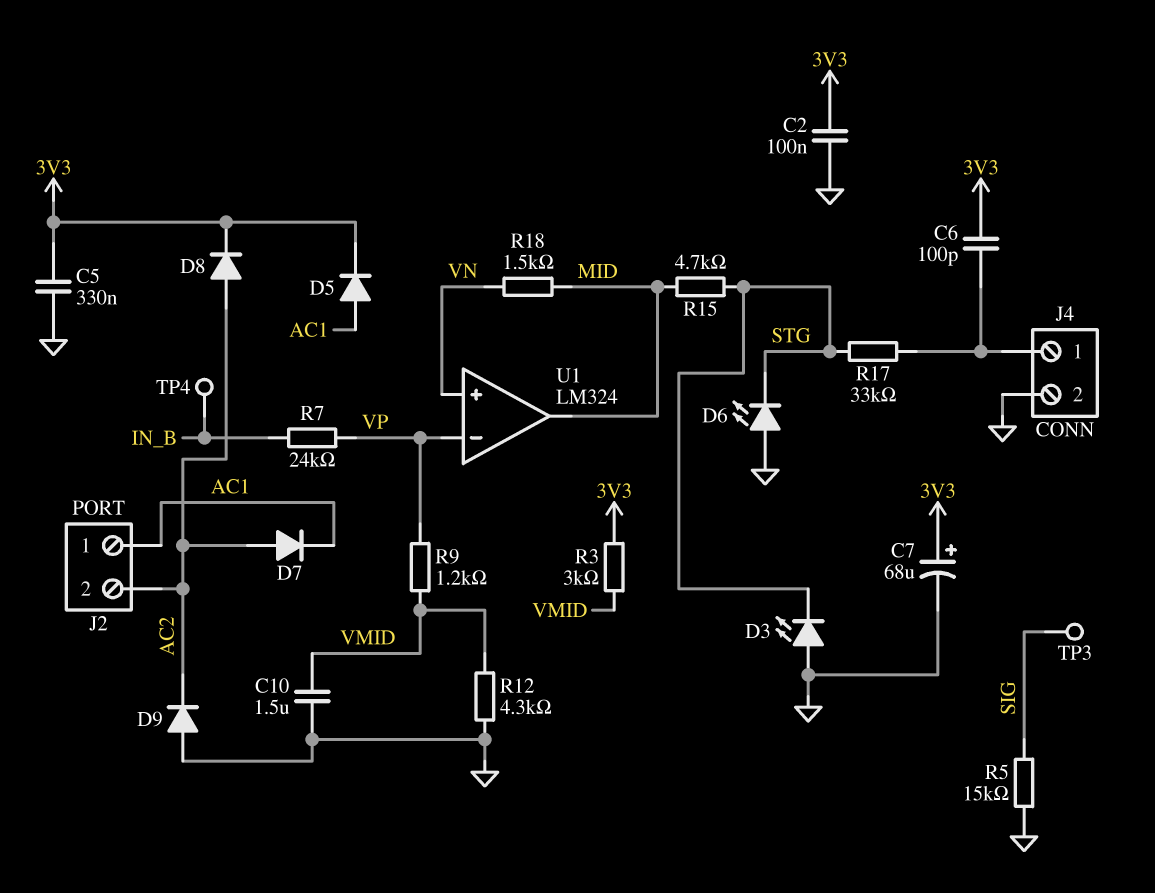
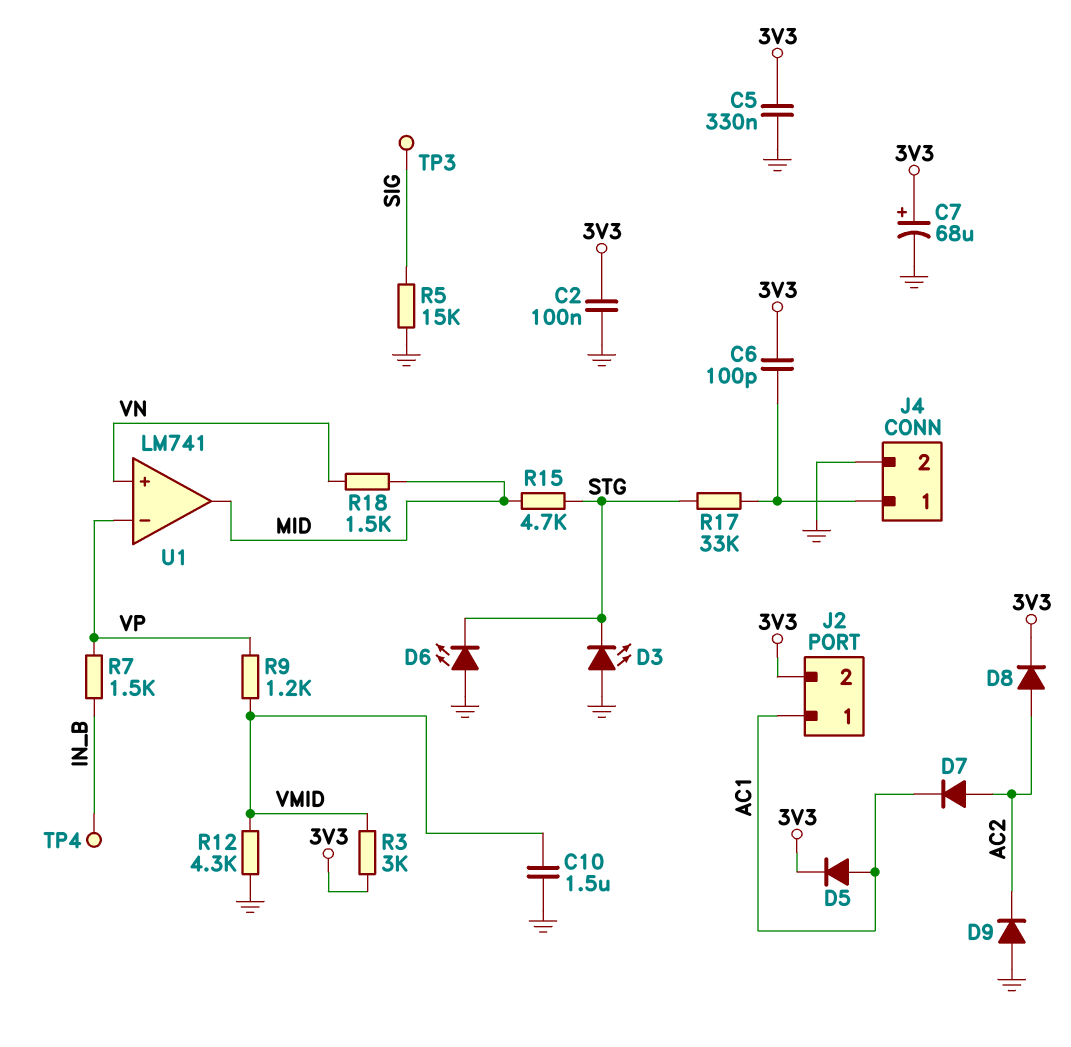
J2 pin 2: AC2 -> 3V3
R7: 24k (IN_B, VP) -> 1.5k (IN_B, VP)
U1: LM324 -> LM741

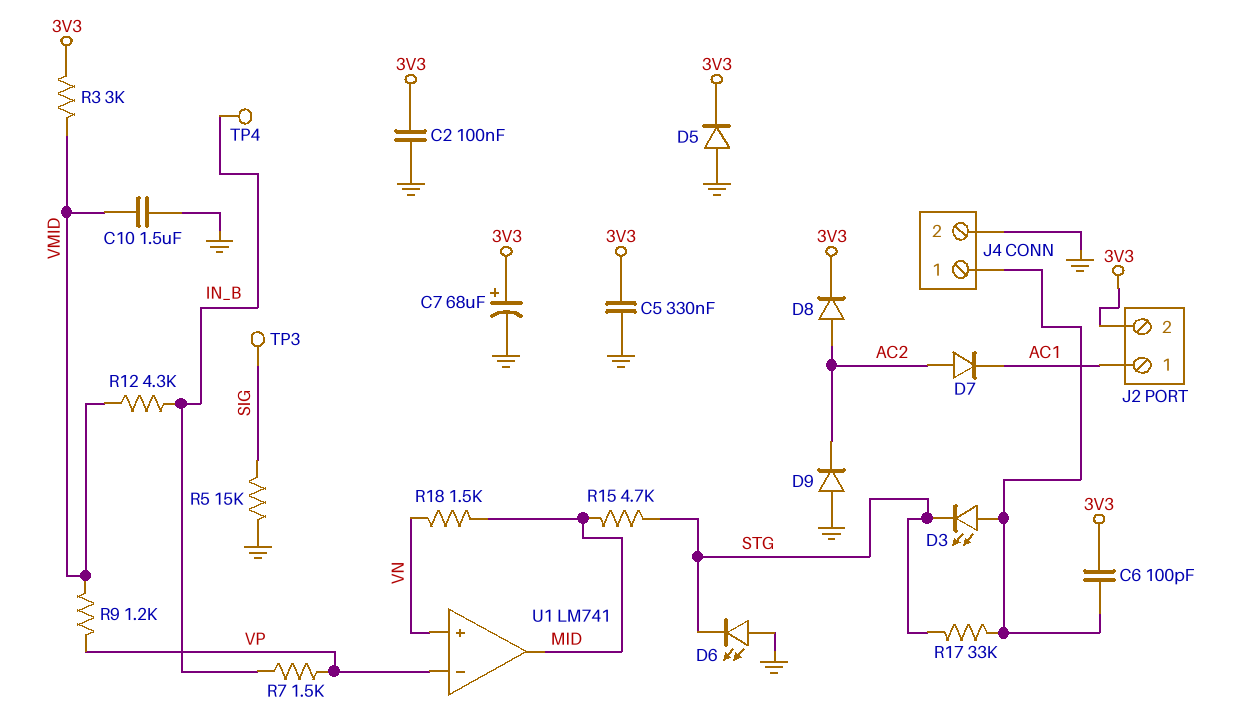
D3: LED (A GND, K STG) -> LED (A J4/1, K STG)
D5: diode (A AC1, K 3V3) -> diode (A GND, K 3V3)
R12: 4.3k (GND, VMID) -> 4.3k (IN_B, VMID)

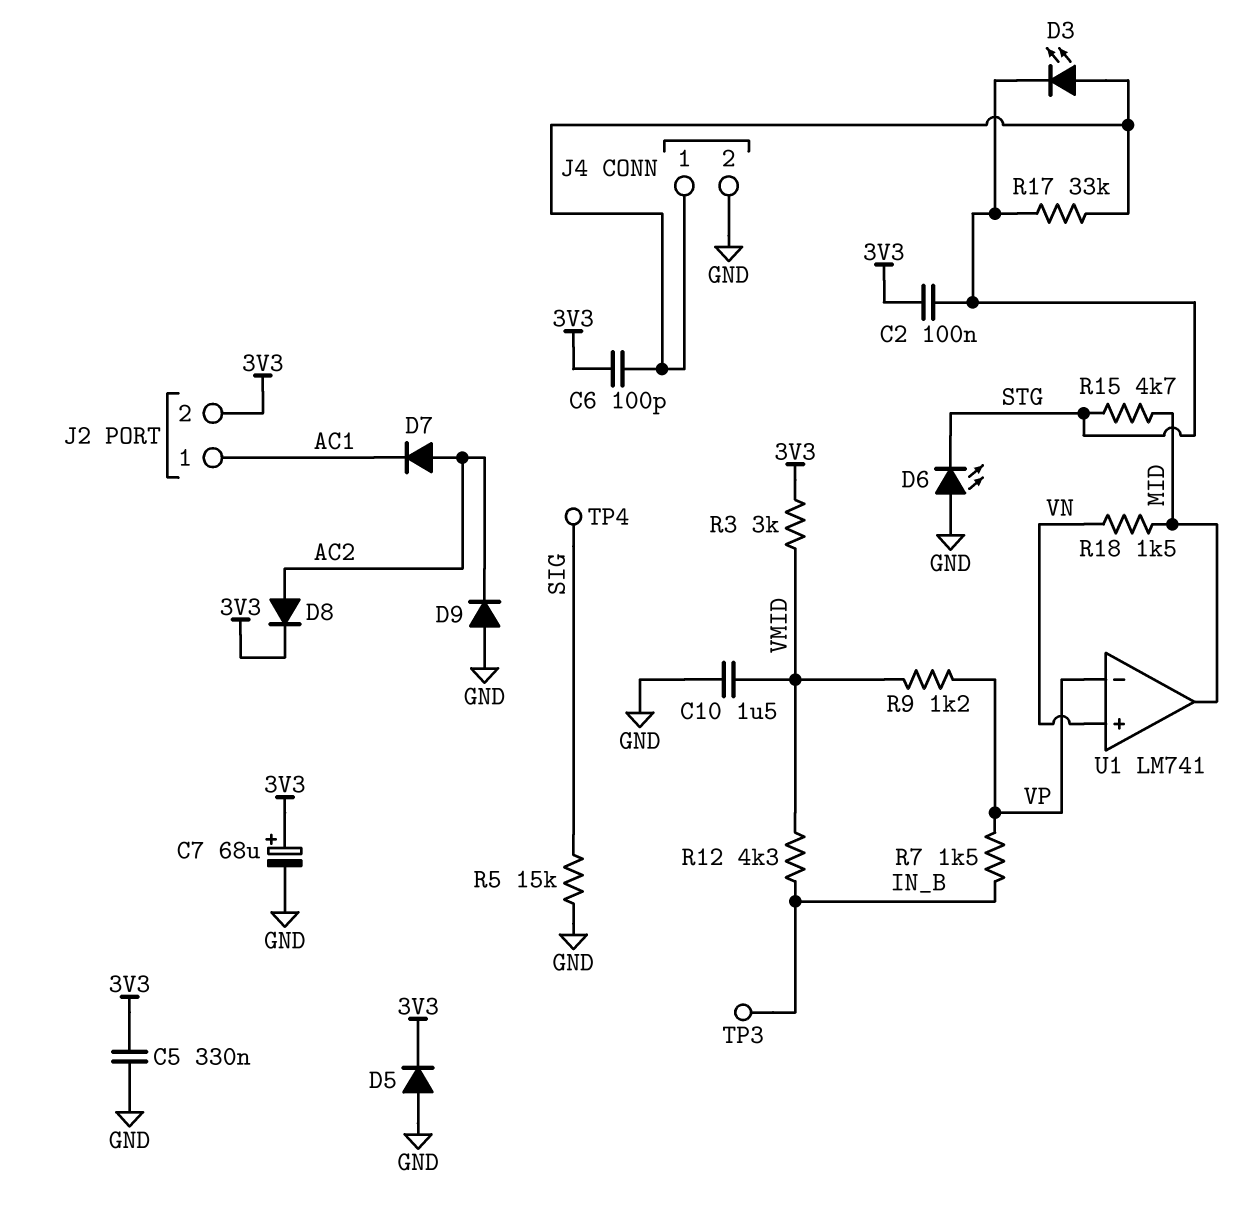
C2: 100nF (3V3, GND) -> 100nF (3V3, STG)
TP3: test point (SIG) -> test point (IN_B)
TP4: test point (IN_B) -> test point (SIG)

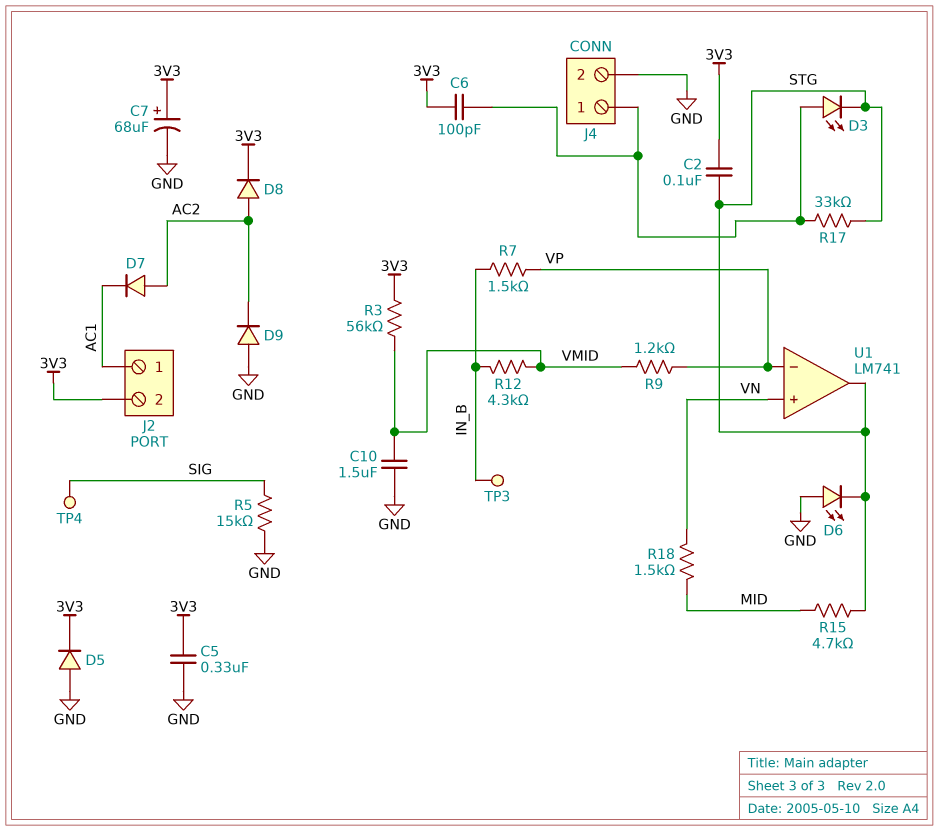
R3: 3k (3V3, VMID) -> 56k (3V3, VMID)
U1 pin out: MID -> STG

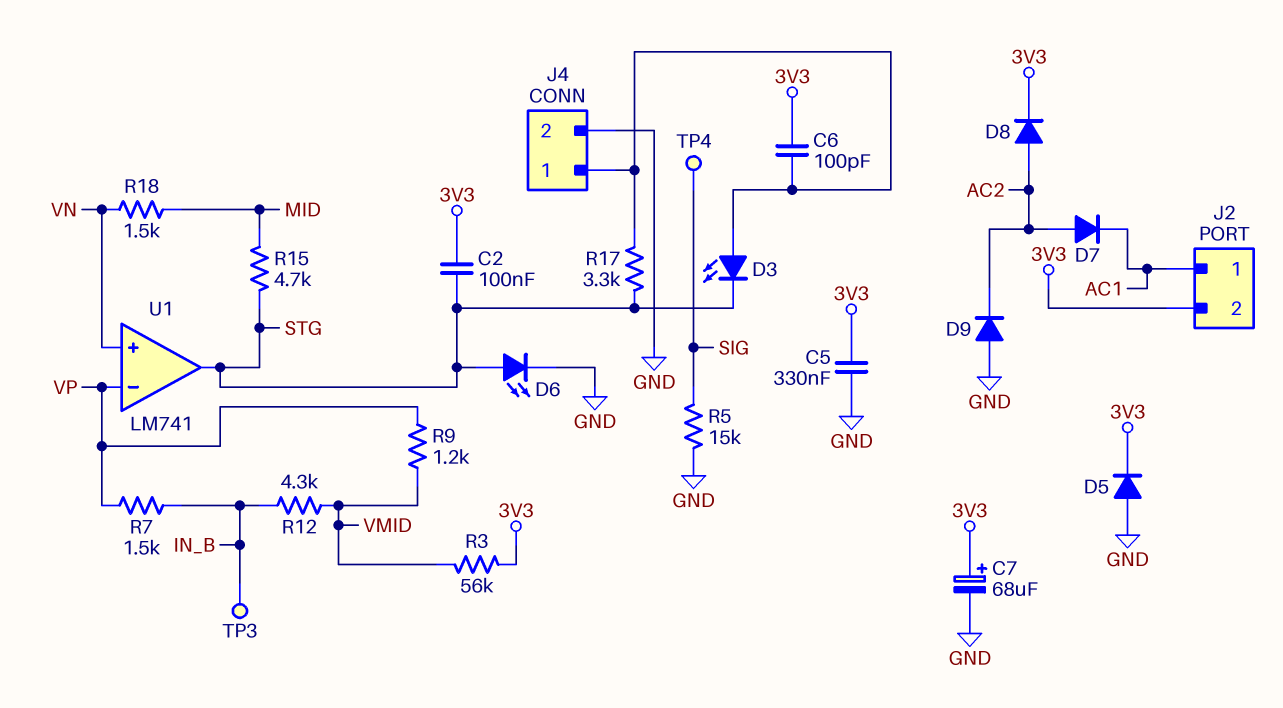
C10: 1.5uF (GND, VMID) -> none
D6: LED (A GND, K STG) -> LED (A STG, K GND)
R17: 33k (J4/1, STG) -> 3.3k (J4/1, STG)

